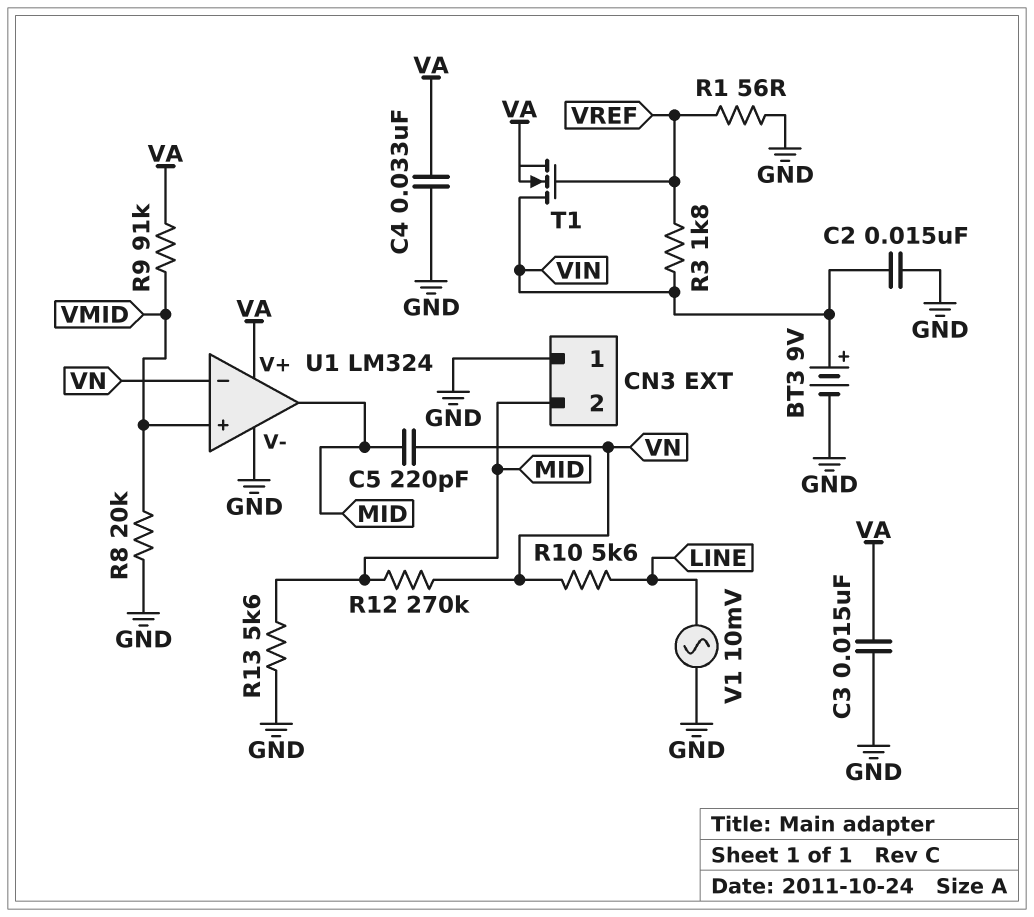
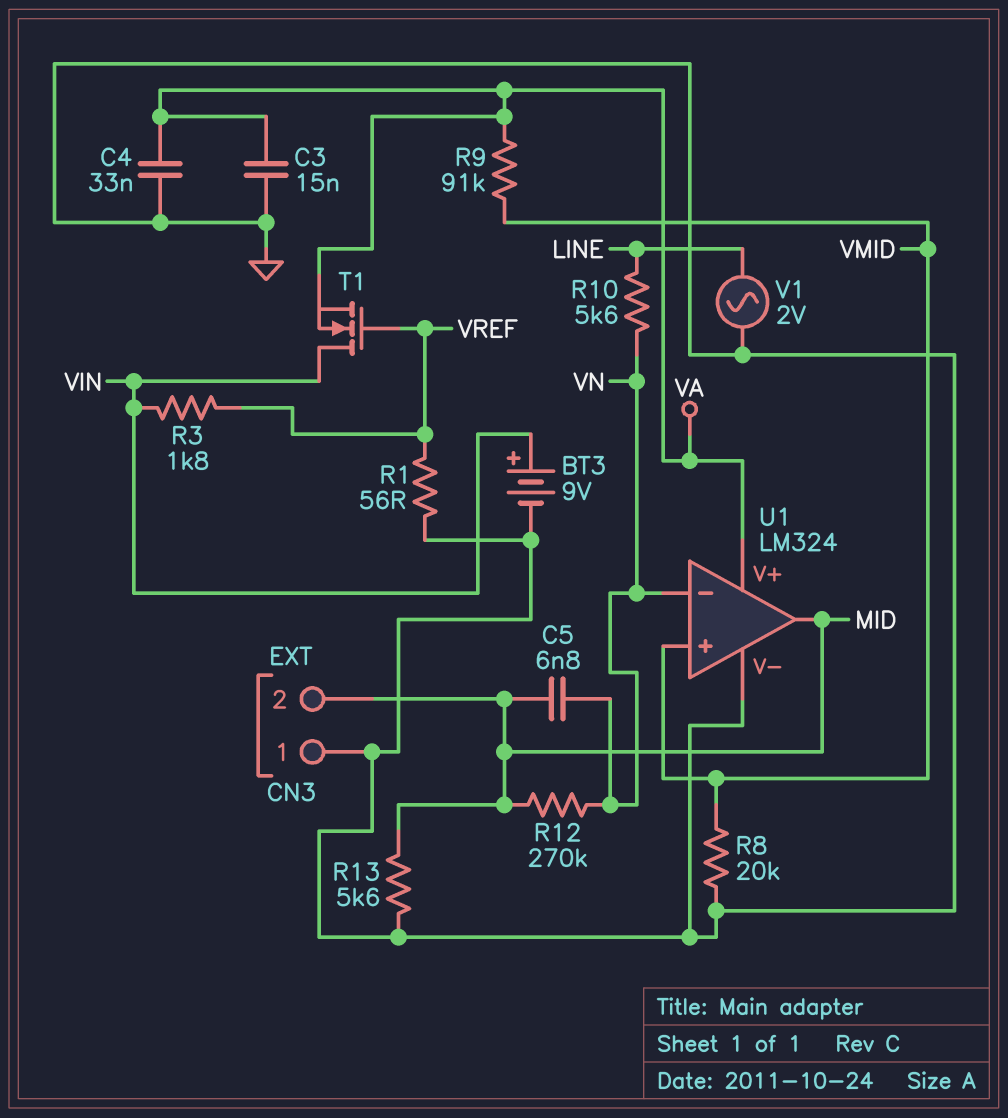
C2: 15nF (GND, VIN) -> none
C5: 220pF (MID, VN) -> 6.8nF (MID, VN)
V1: AC 10mV (GND, LINE) -> AC 2V (GND, LINE)

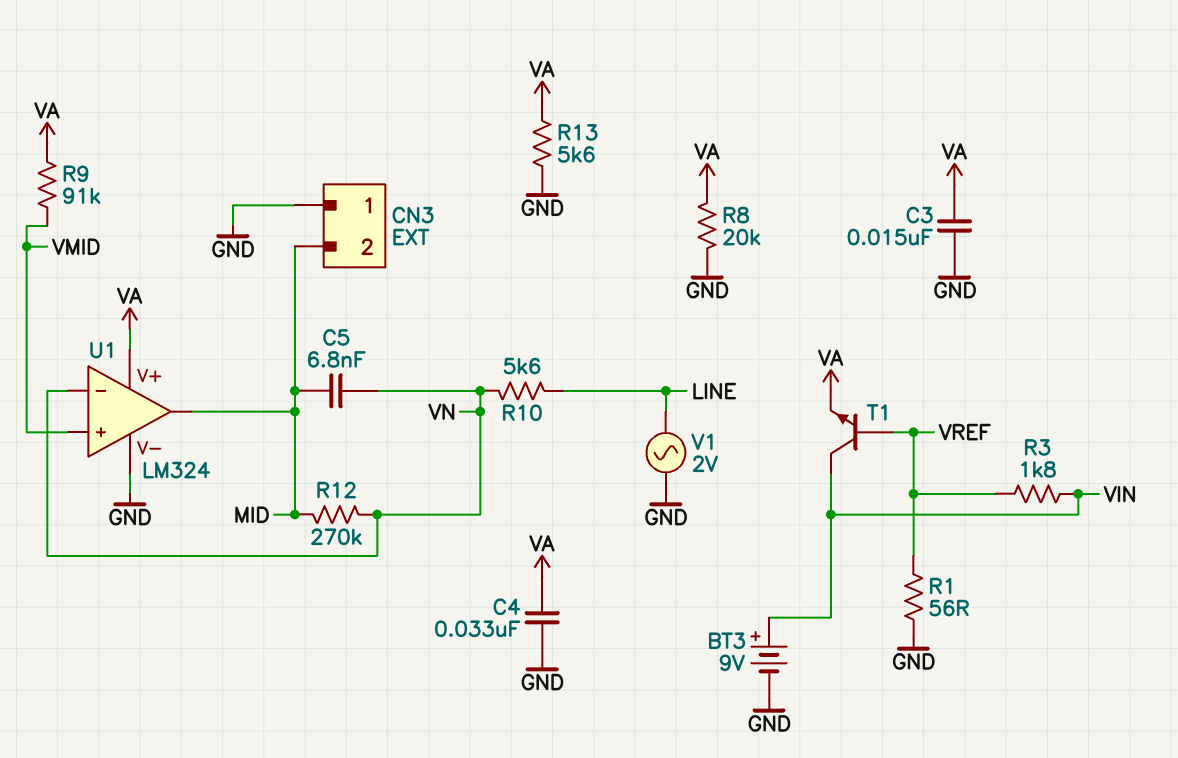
R8: 20k (GND, VMID) -> 20k (GND, VA)
R13: 5.6k (GND, MID) -> 5.6k (GND, VA)
T1: NMOS (G VREF, D VIN, S VA) -> NPN (B VREF, C VIN, E VA)

